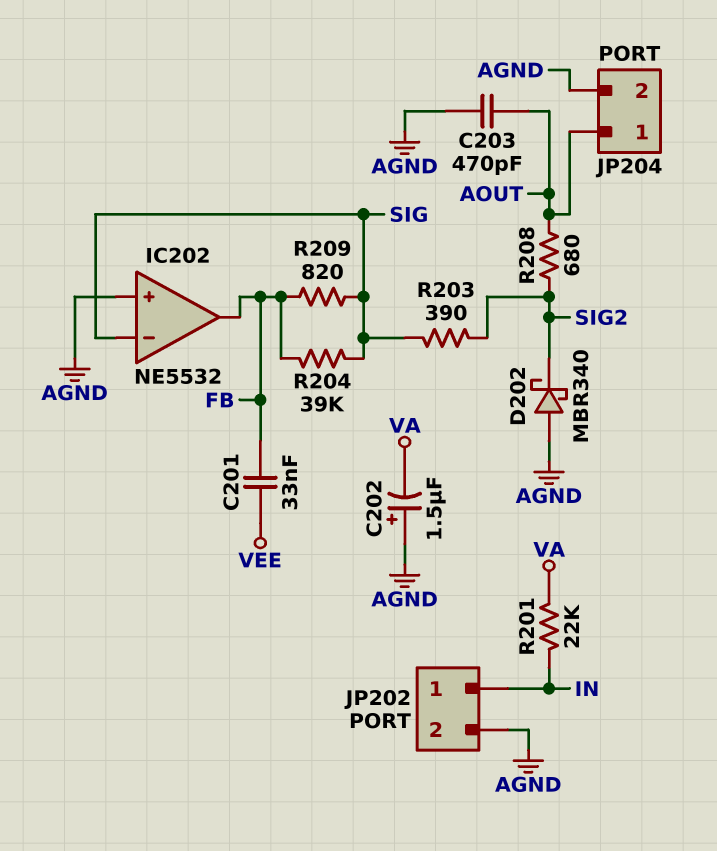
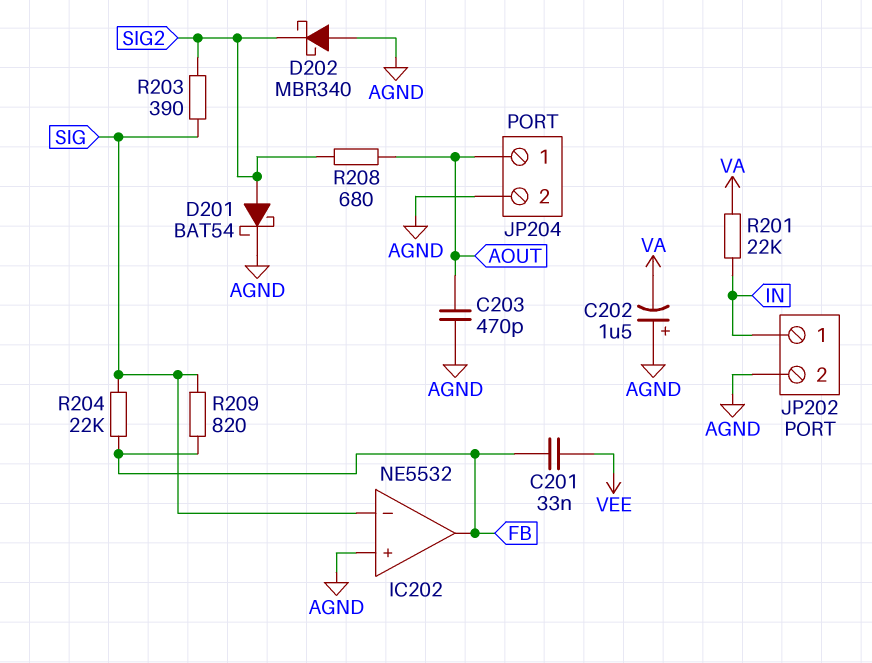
D201: none -> schottky BAT54 (A SIG2, K AGND)
R204: 39k (FB, SIG) -> 22k (FB, SIG)

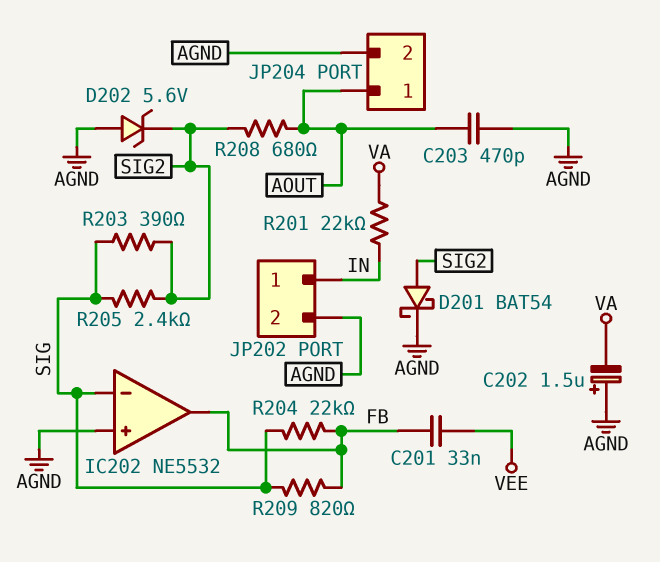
D202: schottky MBR340 (A AGND, K SIG2) -> zener 5.6V (A AGND, K SIG2)
R205: none -> 2.4k (SIG, SIG2)

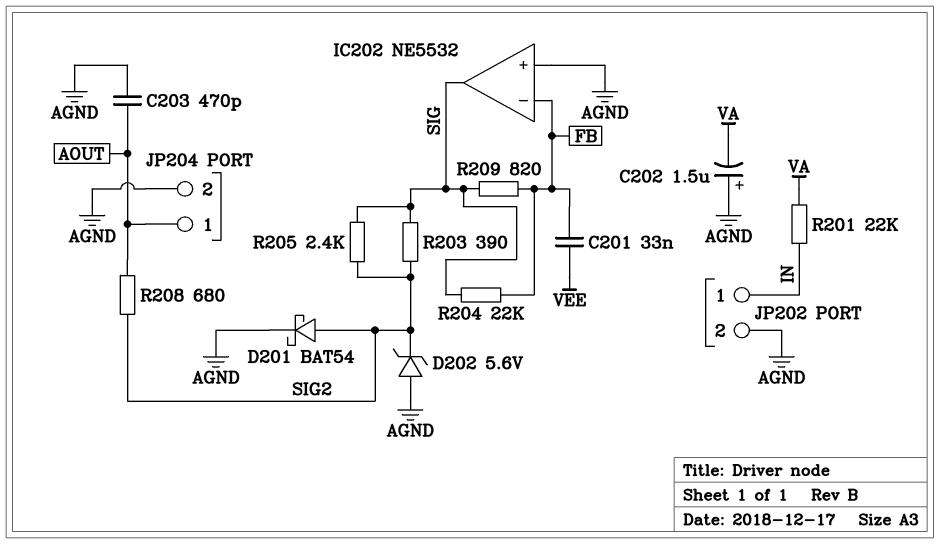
IC202 pin in-: SIG -> FB
IC202 pin out: FB -> SIG

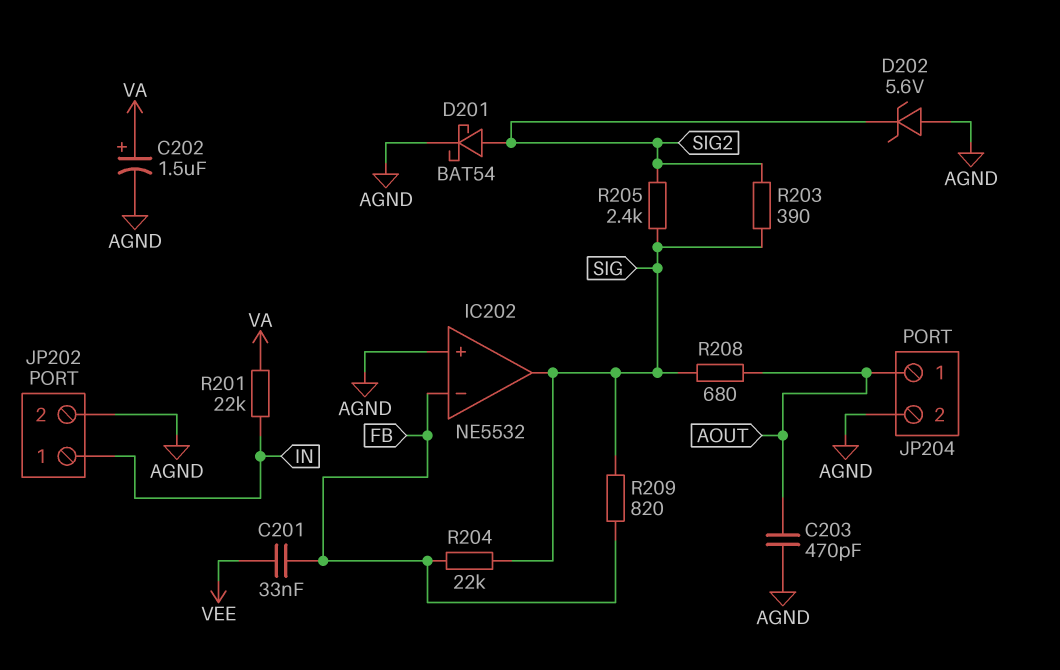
C202: 1.5uF (plus AGND, minus VA) -> 1.5uF (plus VA, minus AGND)
R208: 680 (AOUT, SIG2) -> 680 (AOUT, SIG)

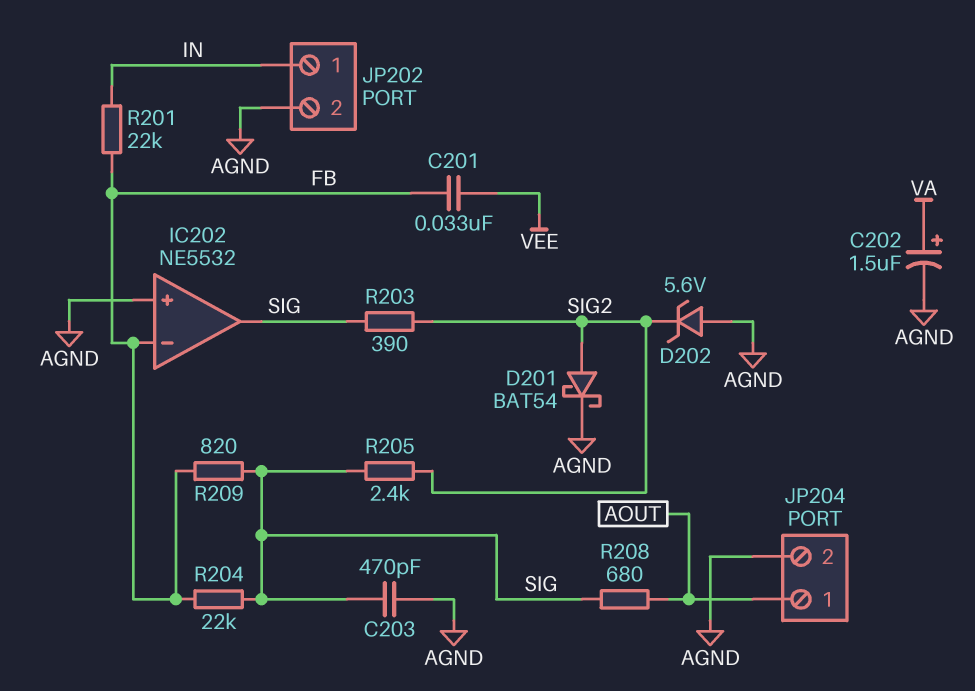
C203: 470pF (AGND, AOUT) -> 470pF (AGND, SIG)
R201: 22k (IN, VA) -> 22k (FB, IN)

